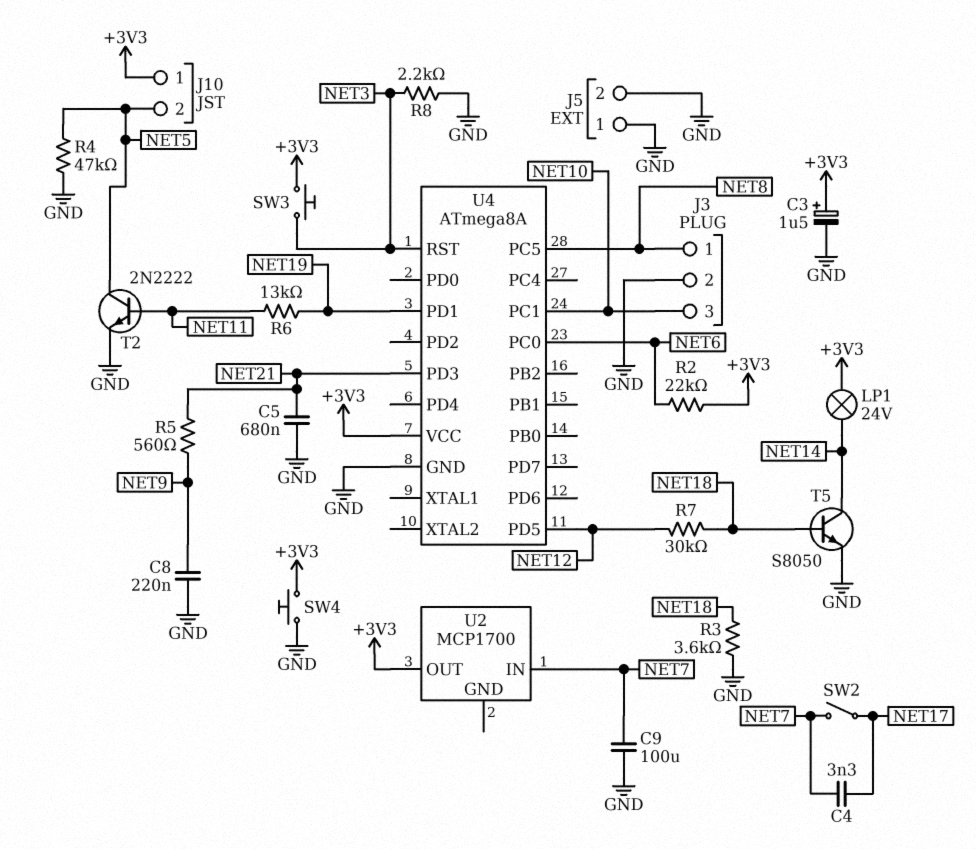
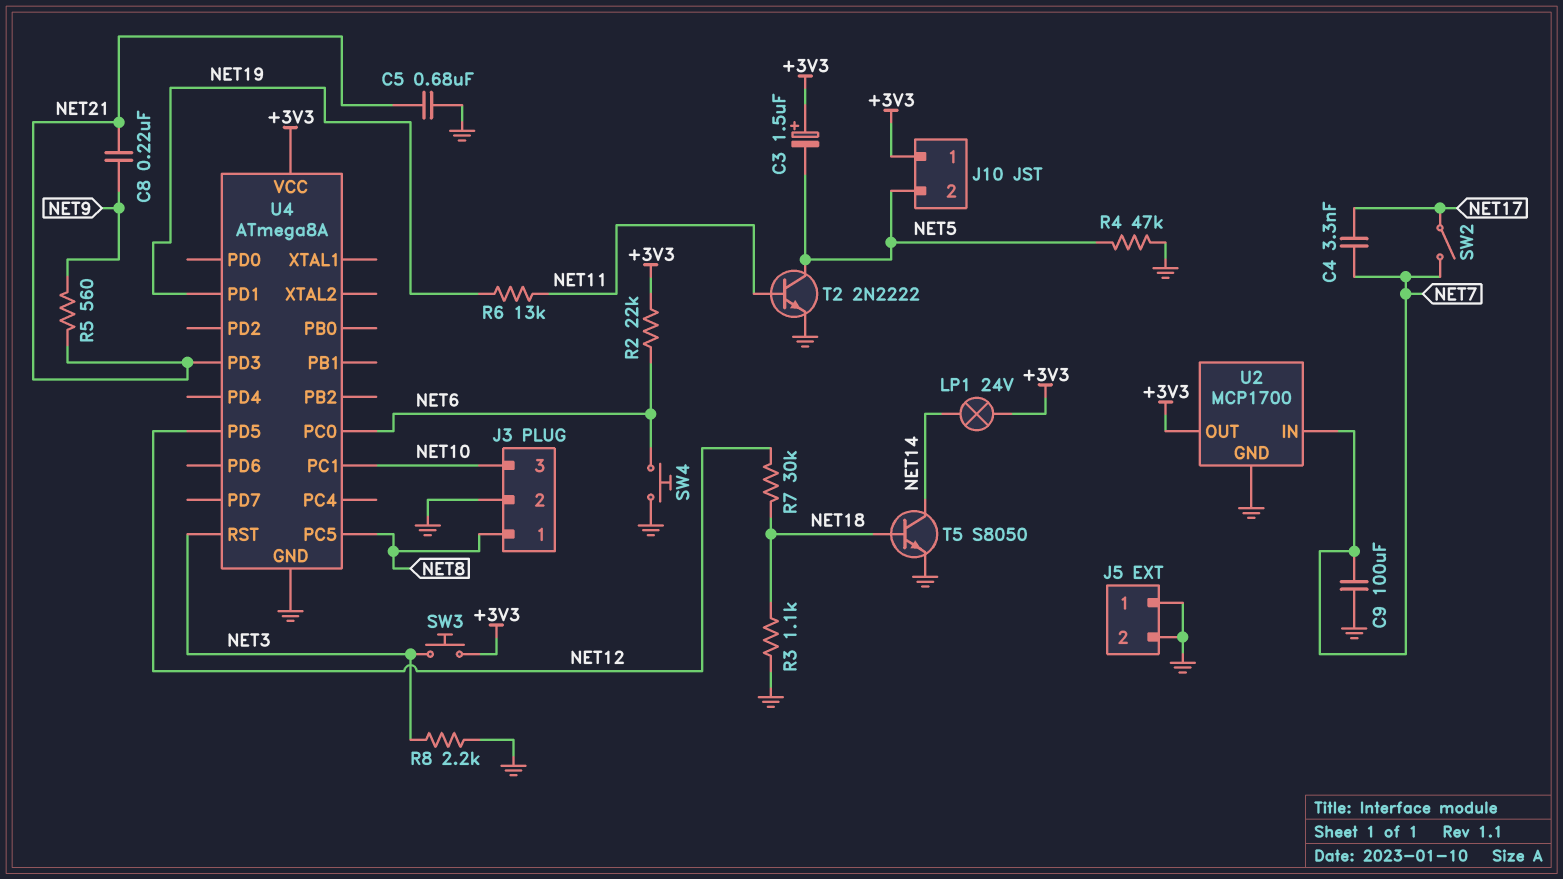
C3: 1.5uF (plus +3V3, minus GND) -> 1.5uF (plus +3V3, minus NET5)
C8: 220nF (GND, NET9) -> 220nF (NET9, NET21)
R3: 3.6k (GND, NET18) -> 1.1k (GND, NET18)
SW4: button (+3V3, GND) -> button (GND, NET6)
U2 pin GND: none -> GND

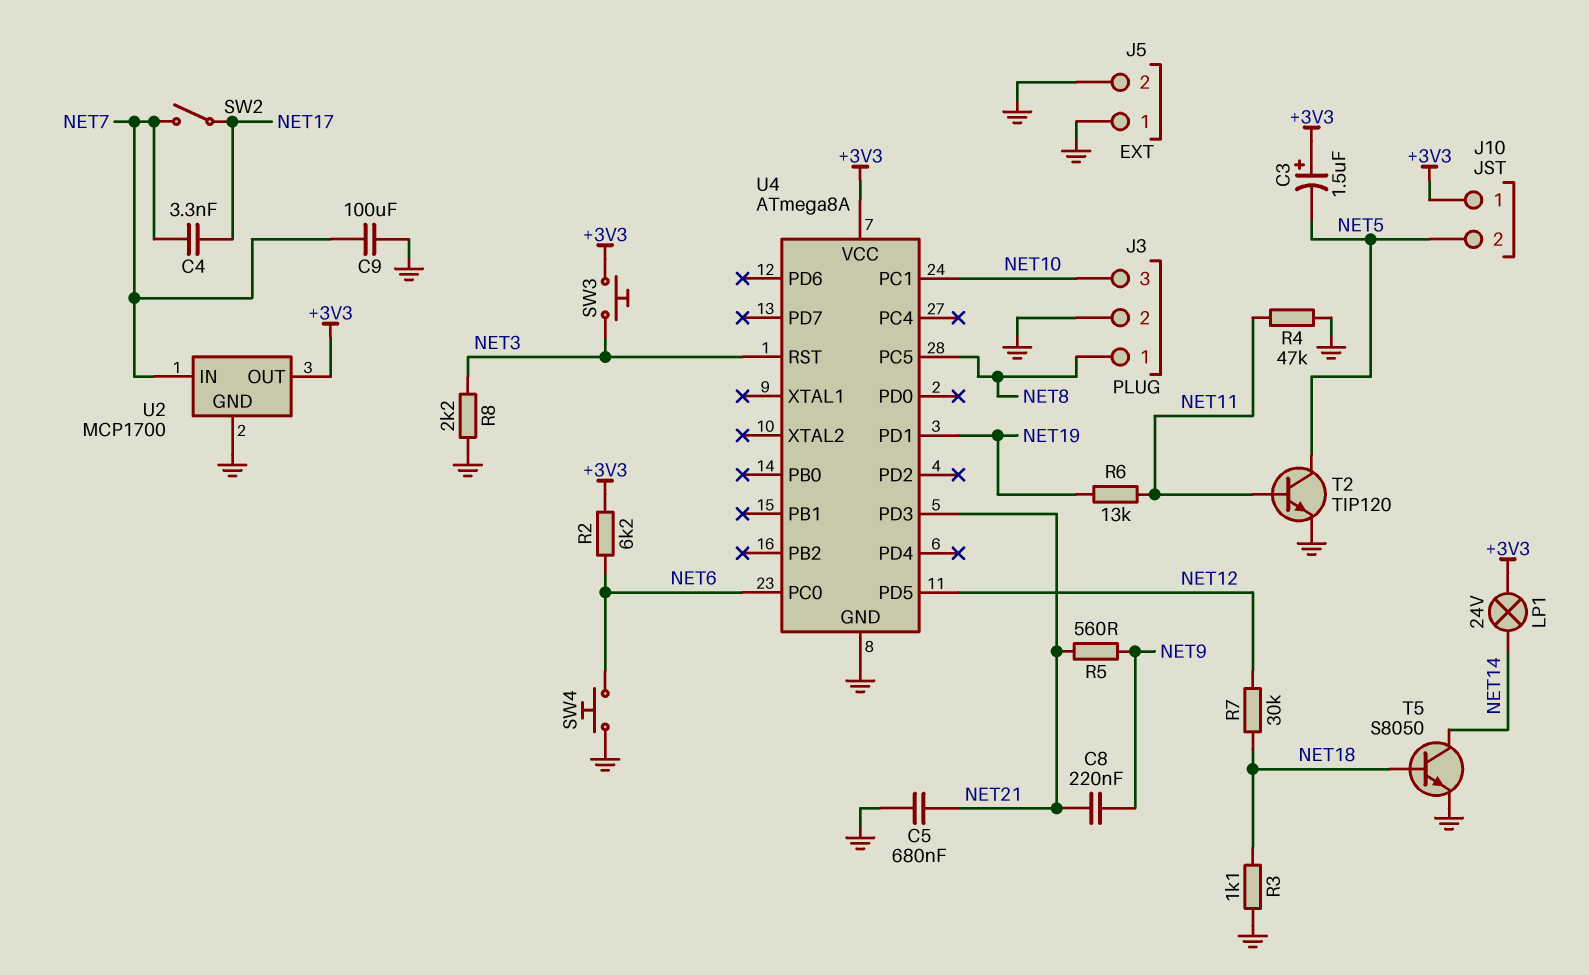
R2: 22k (+3V3, NET6) -> 6.2k (+3V3, NET6)
R4: 47k (GND, NET5) -> 47k (GND, NET11)
T2: NPN 2N2222 (B NET11, C NET5, E GND) -> NPN TIP120 (B NET11, C NET5, E GND)

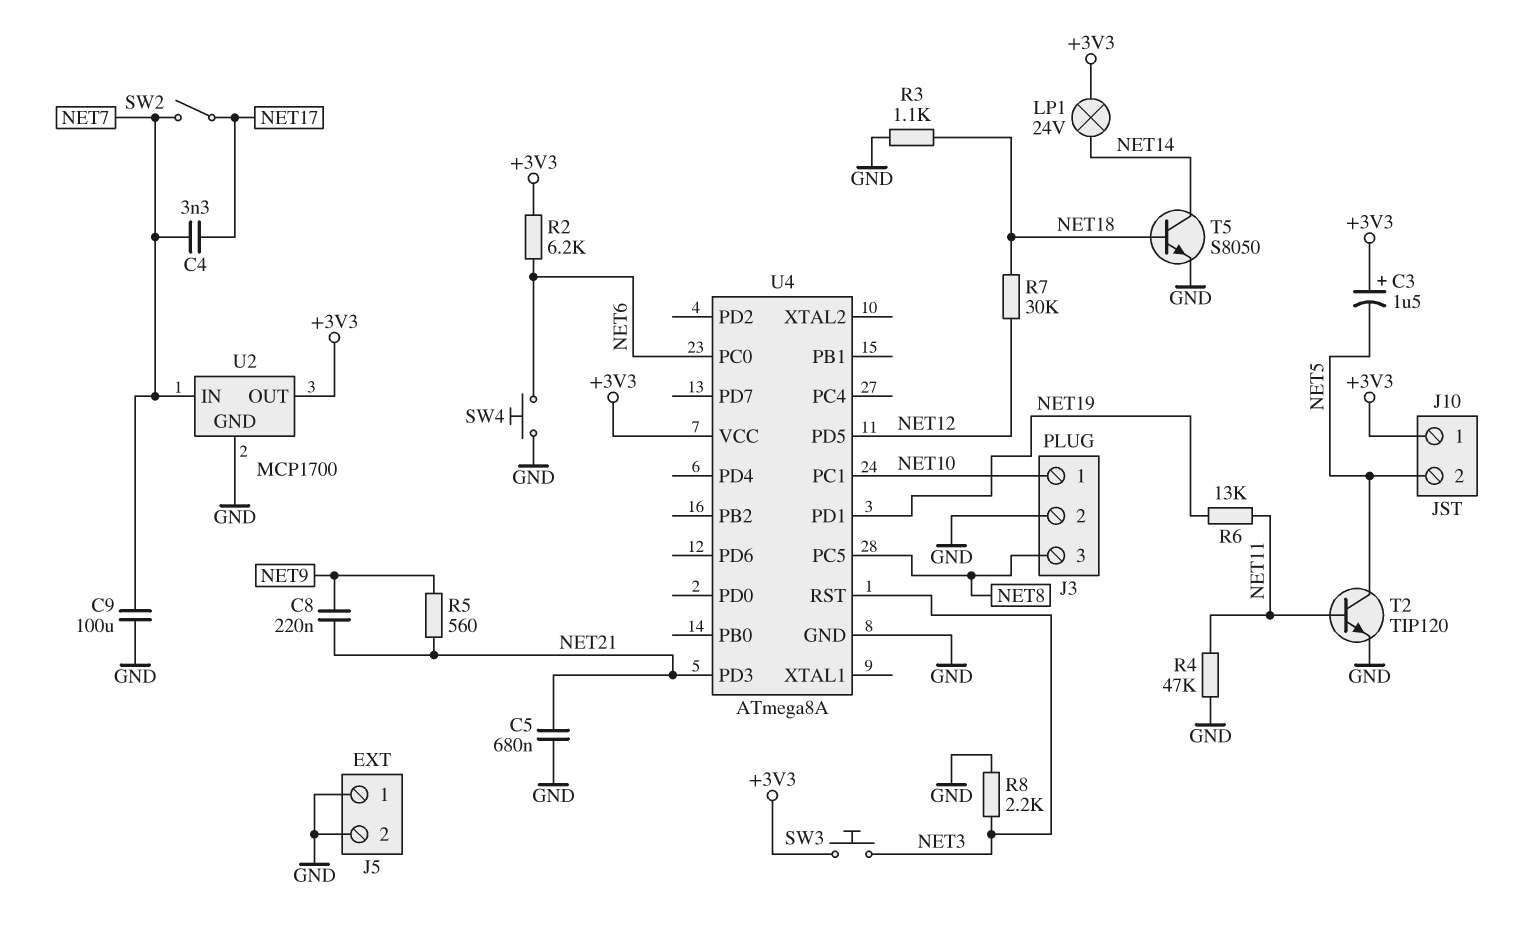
J3 pin 1: NET8 -> NET10
J3 pin 3: NET10 -> NET8

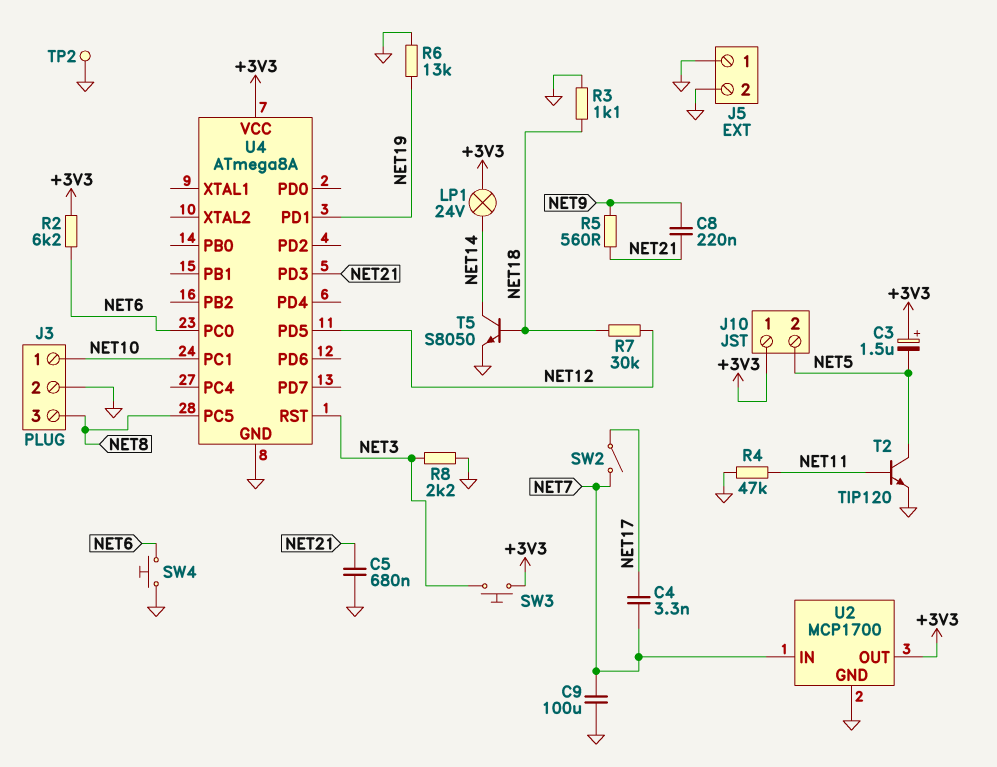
R6: 13k (NET11, NET19) -> 13k (GND, NET19)
TP2: none -> test point (GND)

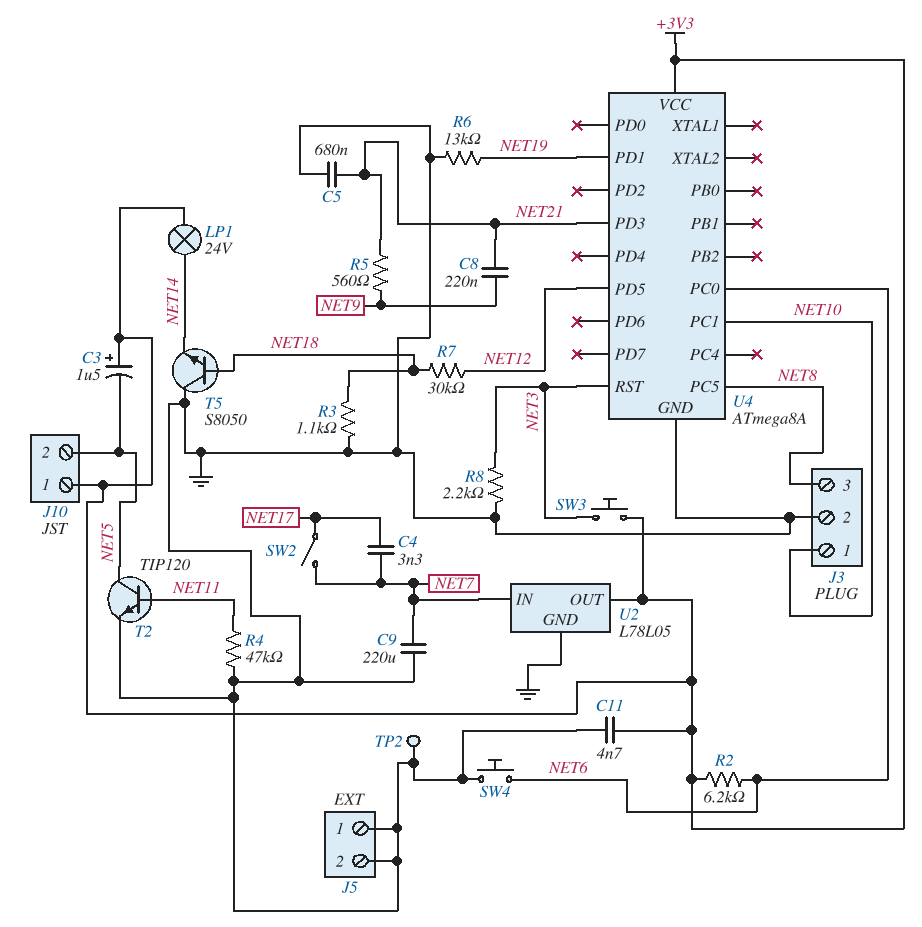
C9: 100uF (GND, NET7) -> 220uF (GND, NET7)
C11: none -> 4.7nF (+3V3, GND)
T5: NPN S8050 (B NET18, C NET14, E GND) -> NPN S8050 (B NET18, C GND, E NET14)
U2: MCP1700 -> L78L05

